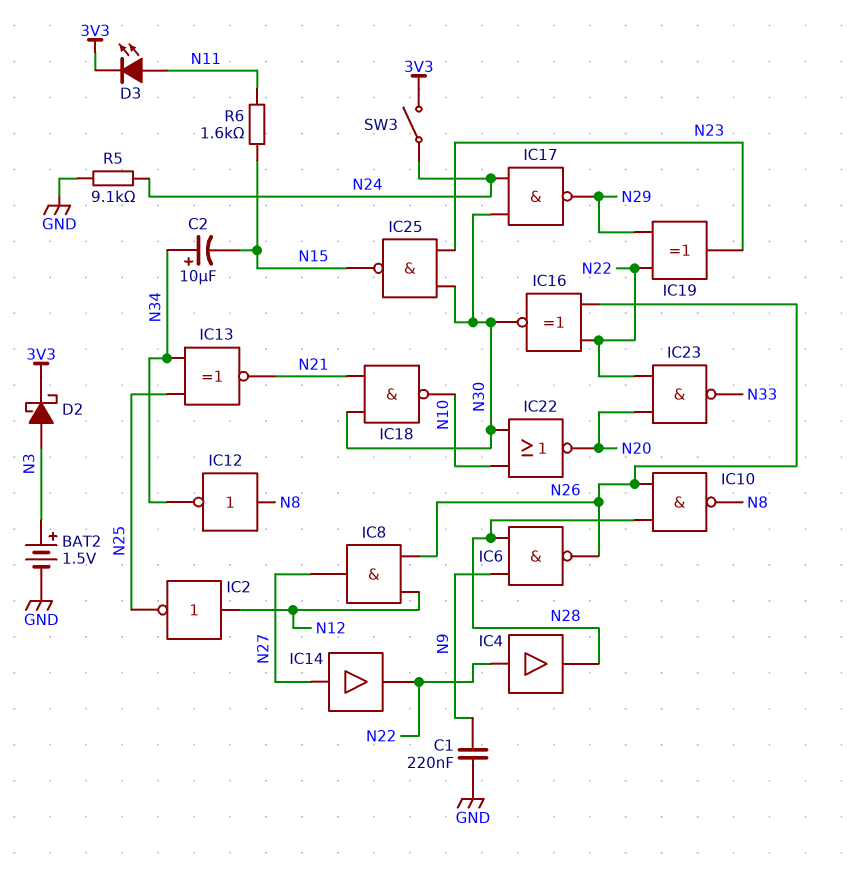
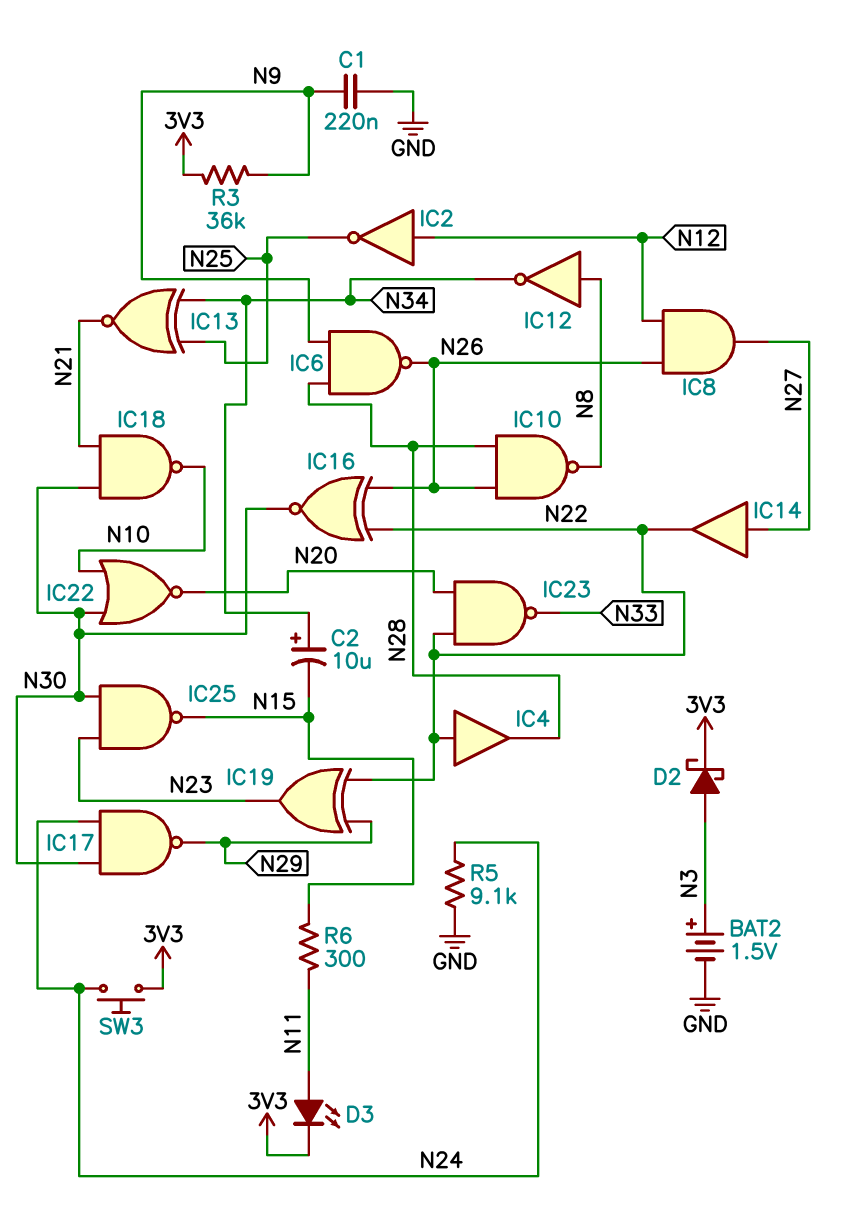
R3: none -> 36k (3V3, N9)
R6: 1.6k (N11, N15) -> 300 (N11, N15)
SW3: switch (3V3, N24) -> button (3V3, N24)

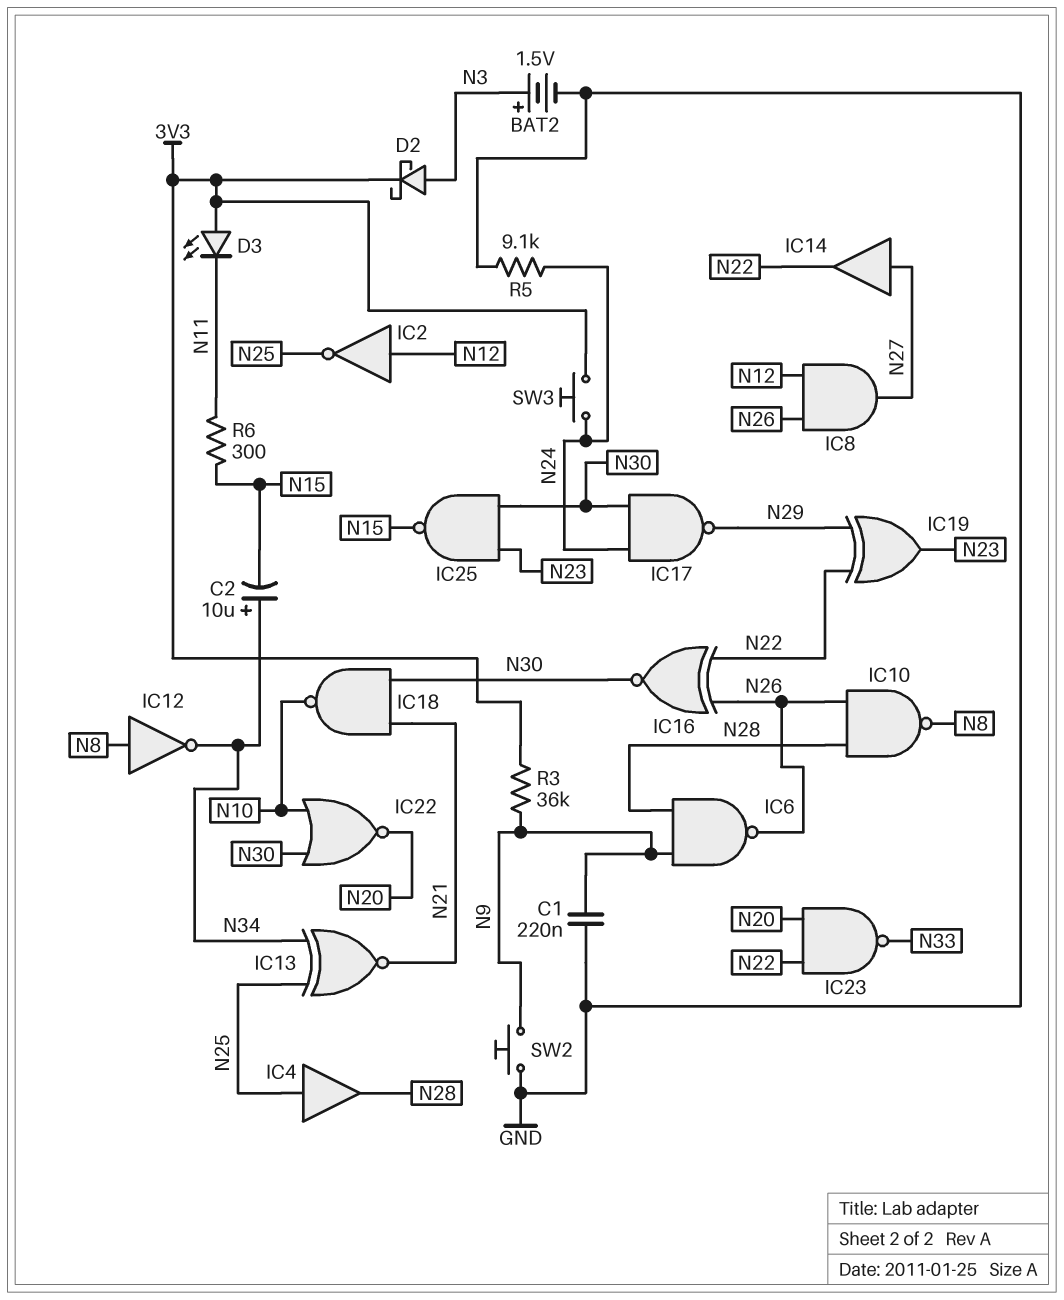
D3: LED (A N11, K 3V3) -> LED (A 3V3, K N11)
IC4: buffer (in N22, out N28) -> buffer (in N25, out N28)
SW2: none -> button (GND, N9)

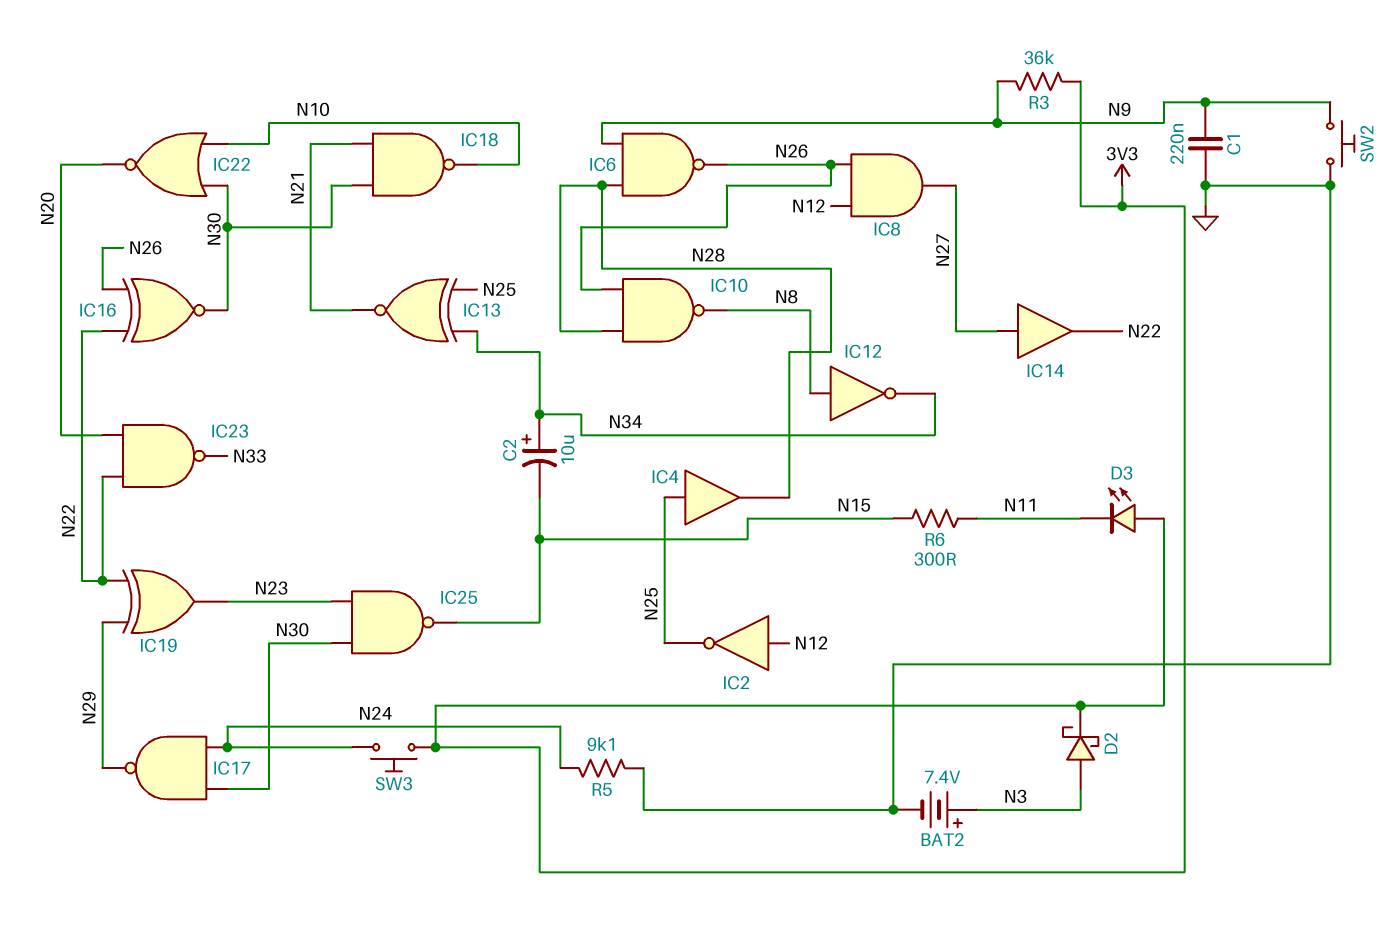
BAT2: 1.5V (plus N3, minus GND) -> 7.4V (plus N3, minus GND)

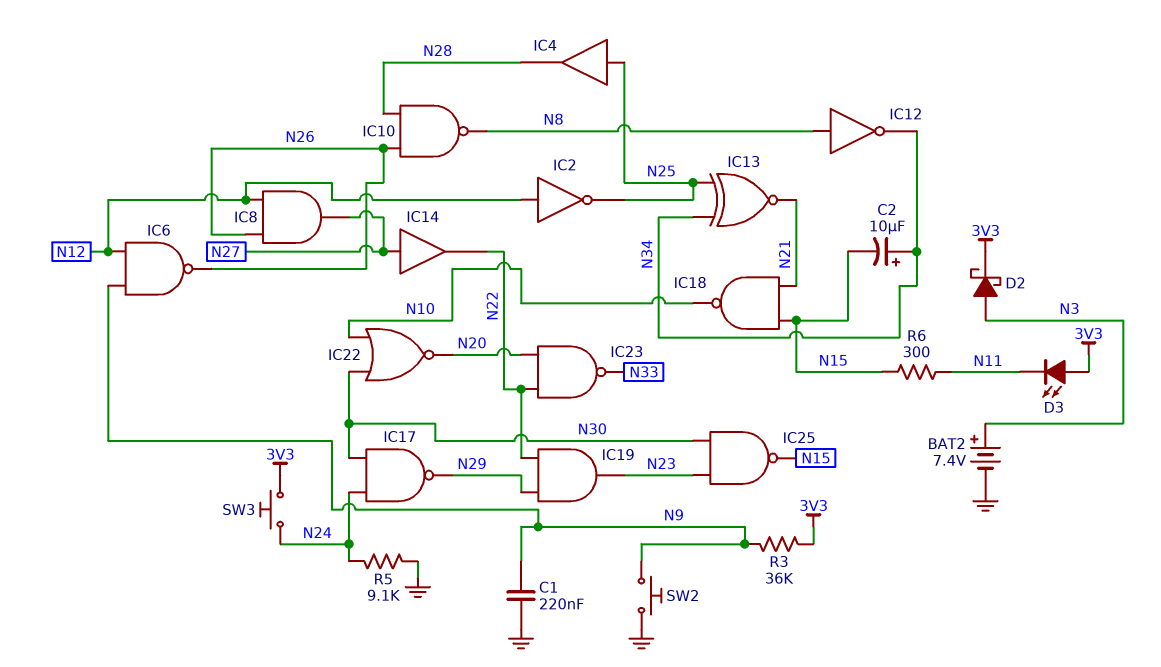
IC6: NAND (in N9, in N28, out N26) -> NAND (in N9, in N12, out N26)
IC16: XNOR (in N22, in N26, out N30) -> none
IC18: NAND (in N21, in N30, out N10) -> NAND (in N15, in N21, out N10)
IC19: XOR (in N22, in N29, out N23) -> AND (in N22, in N29, out N23)

